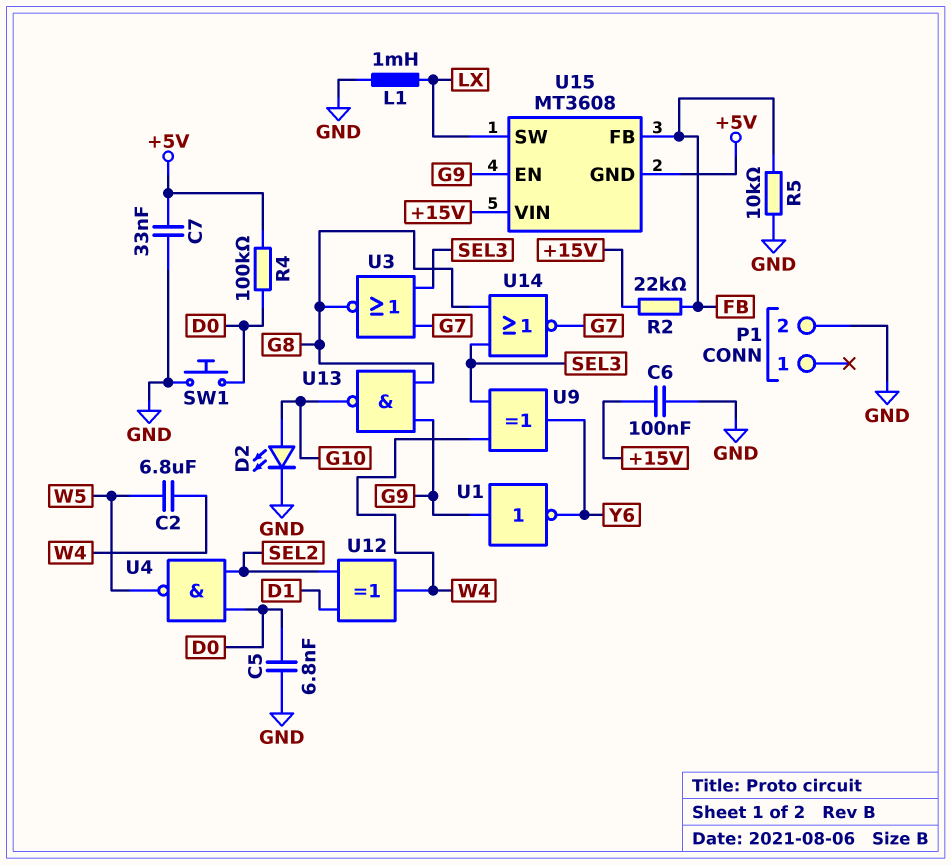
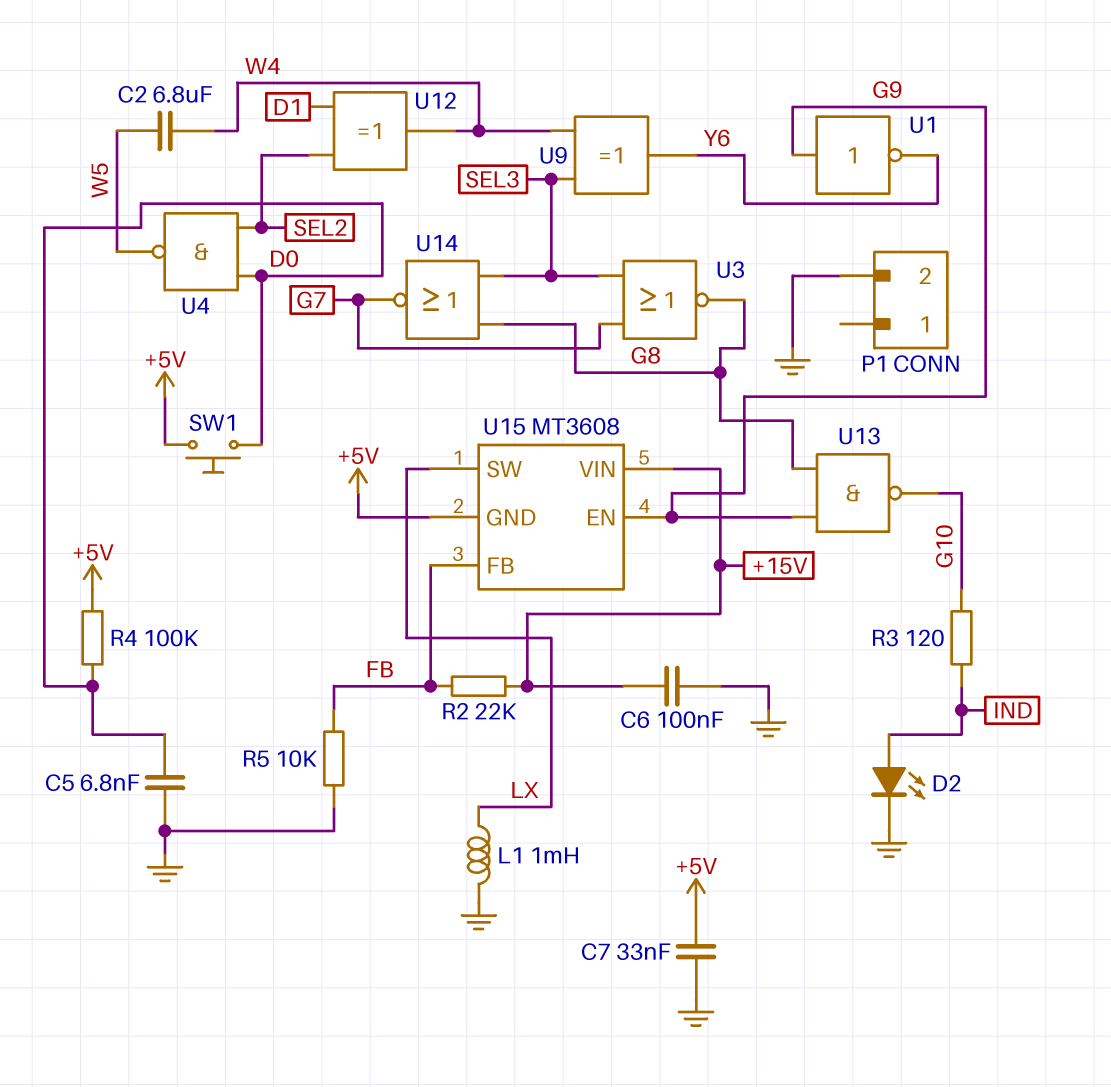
D2: LED (A G10, K GND) -> LED (A IND, K GND)
R3: none -> 120 (G10, IND)
SW1: button (D0, GND) -> button (+5V, D0)

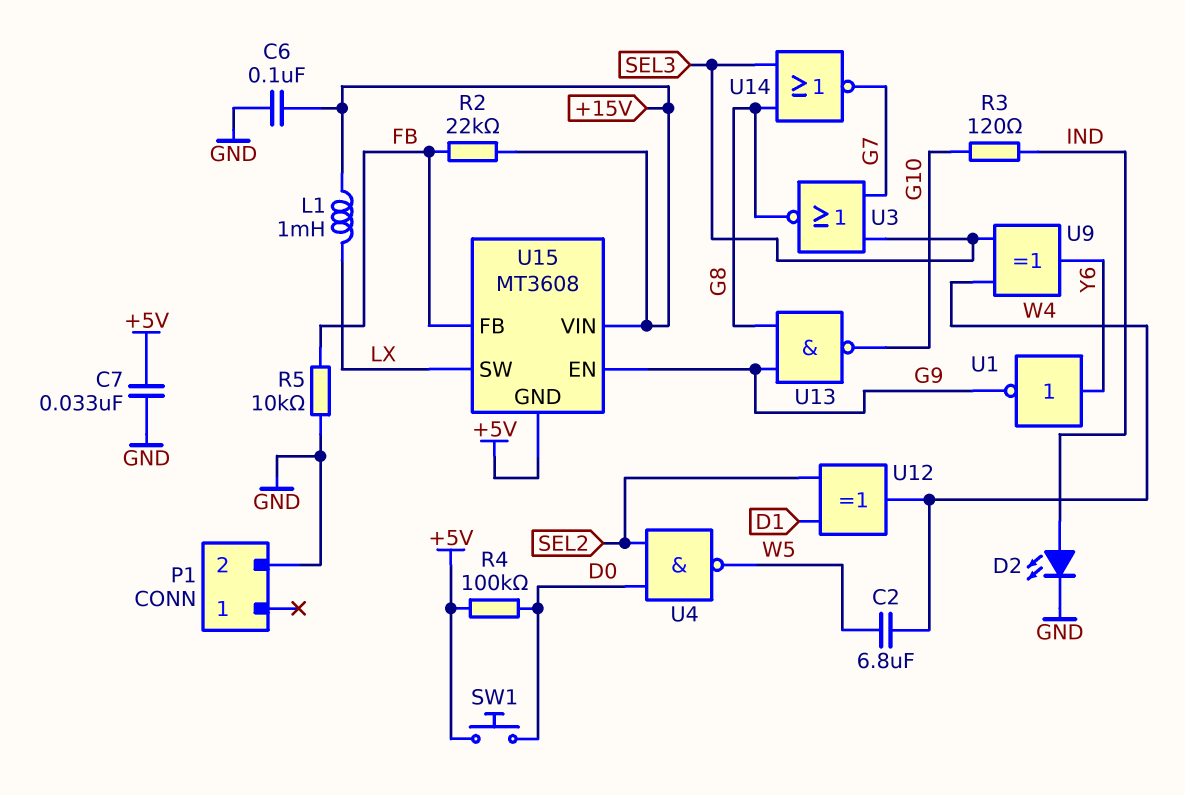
C5: 6.8nF (D0, GND) -> none
L1: 1mH (GND, LX) -> 1mH (+15V, LX)
U1: NOT (in G9, out Y6) -> NOT (in Y6, out G9)

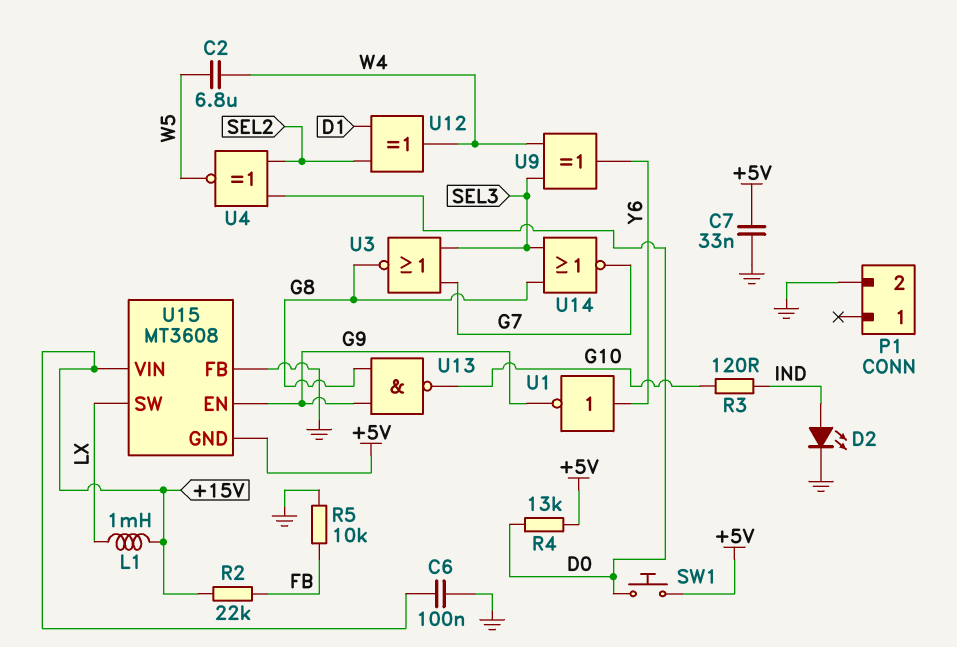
R4: 100k (+5V, D0) -> 13k (+5V, D0)
U4: NAND (in D0, in SEL2, out W5) -> XNOR (in D0, in SEL2, out W5)
U15 pin FB: FB -> GND

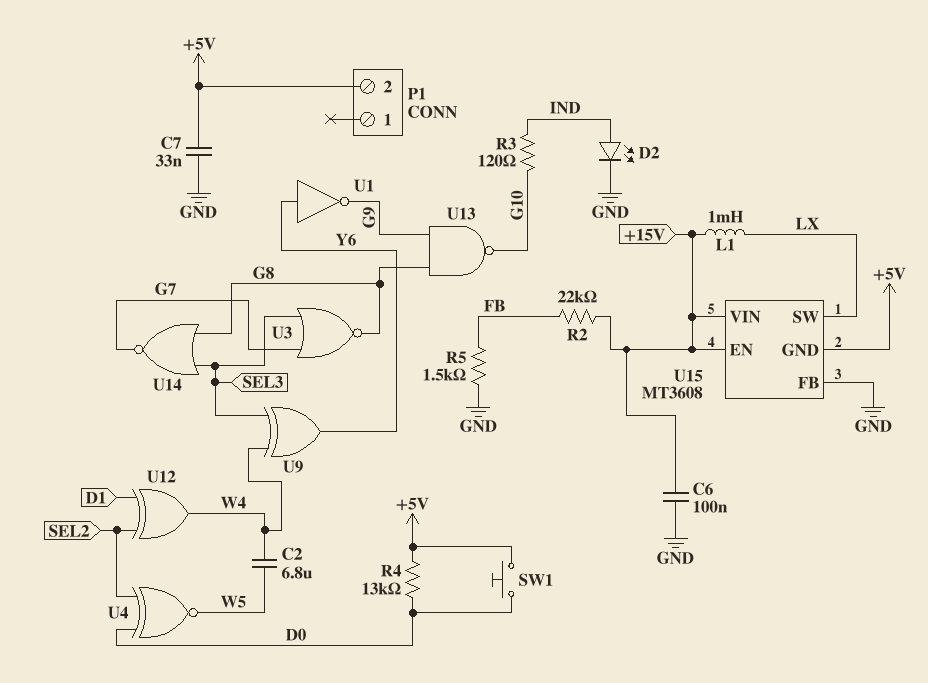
P1 pin 2: GND -> +5V
R5: 10k (FB, GND) -> 1.5k (FB, GND)
U15 pin EN: G9 -> +15V

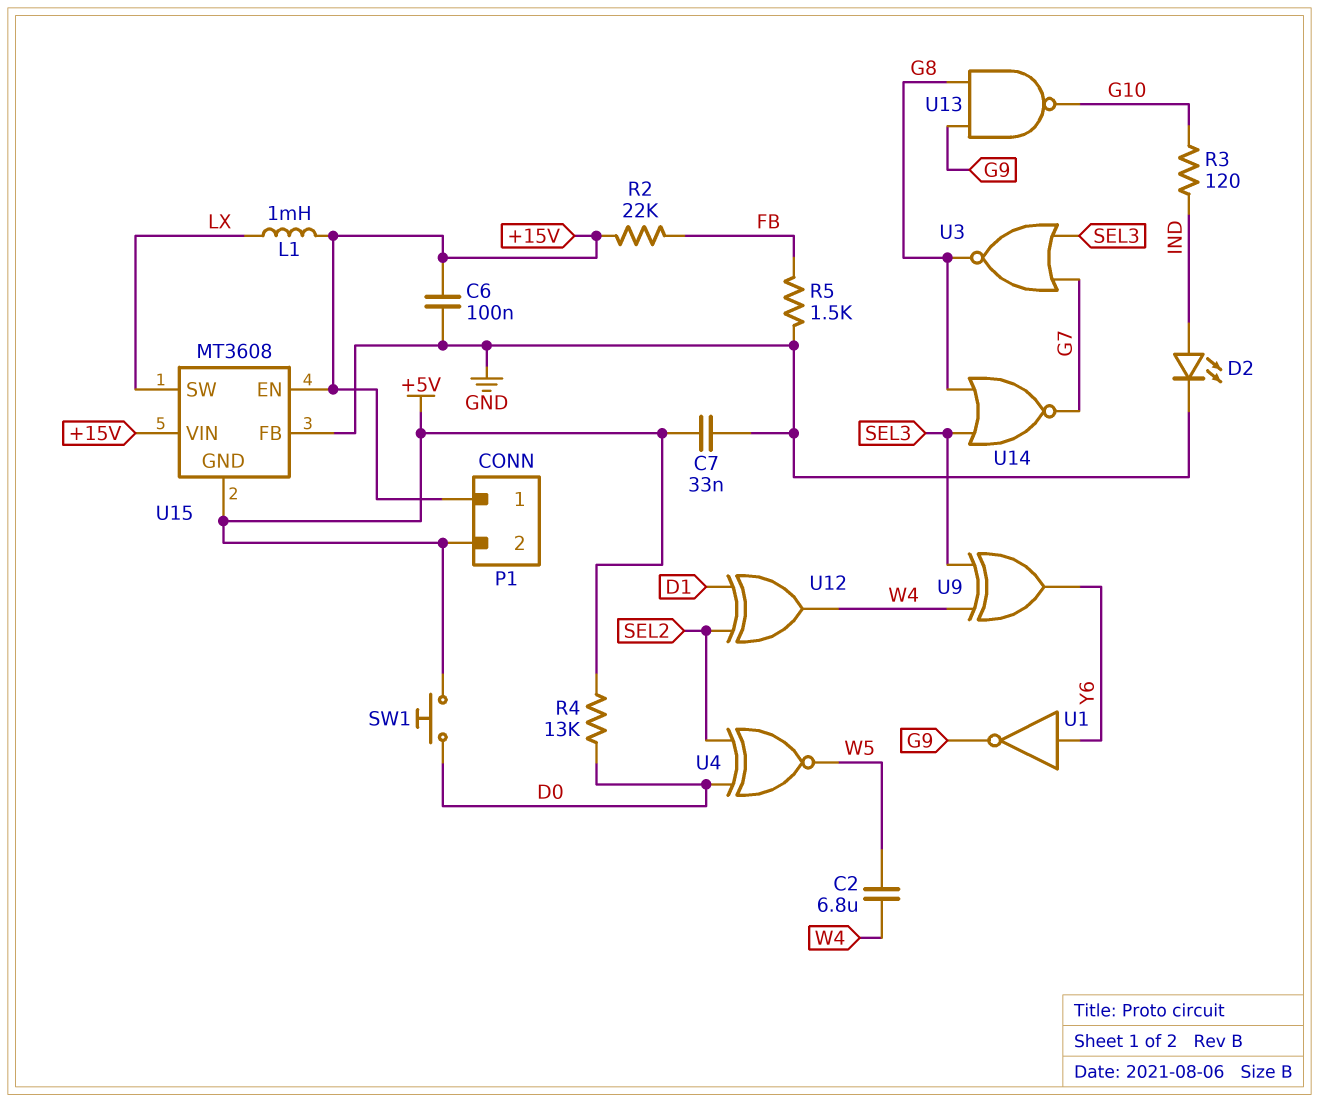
P1 pin 1: none -> +15V

